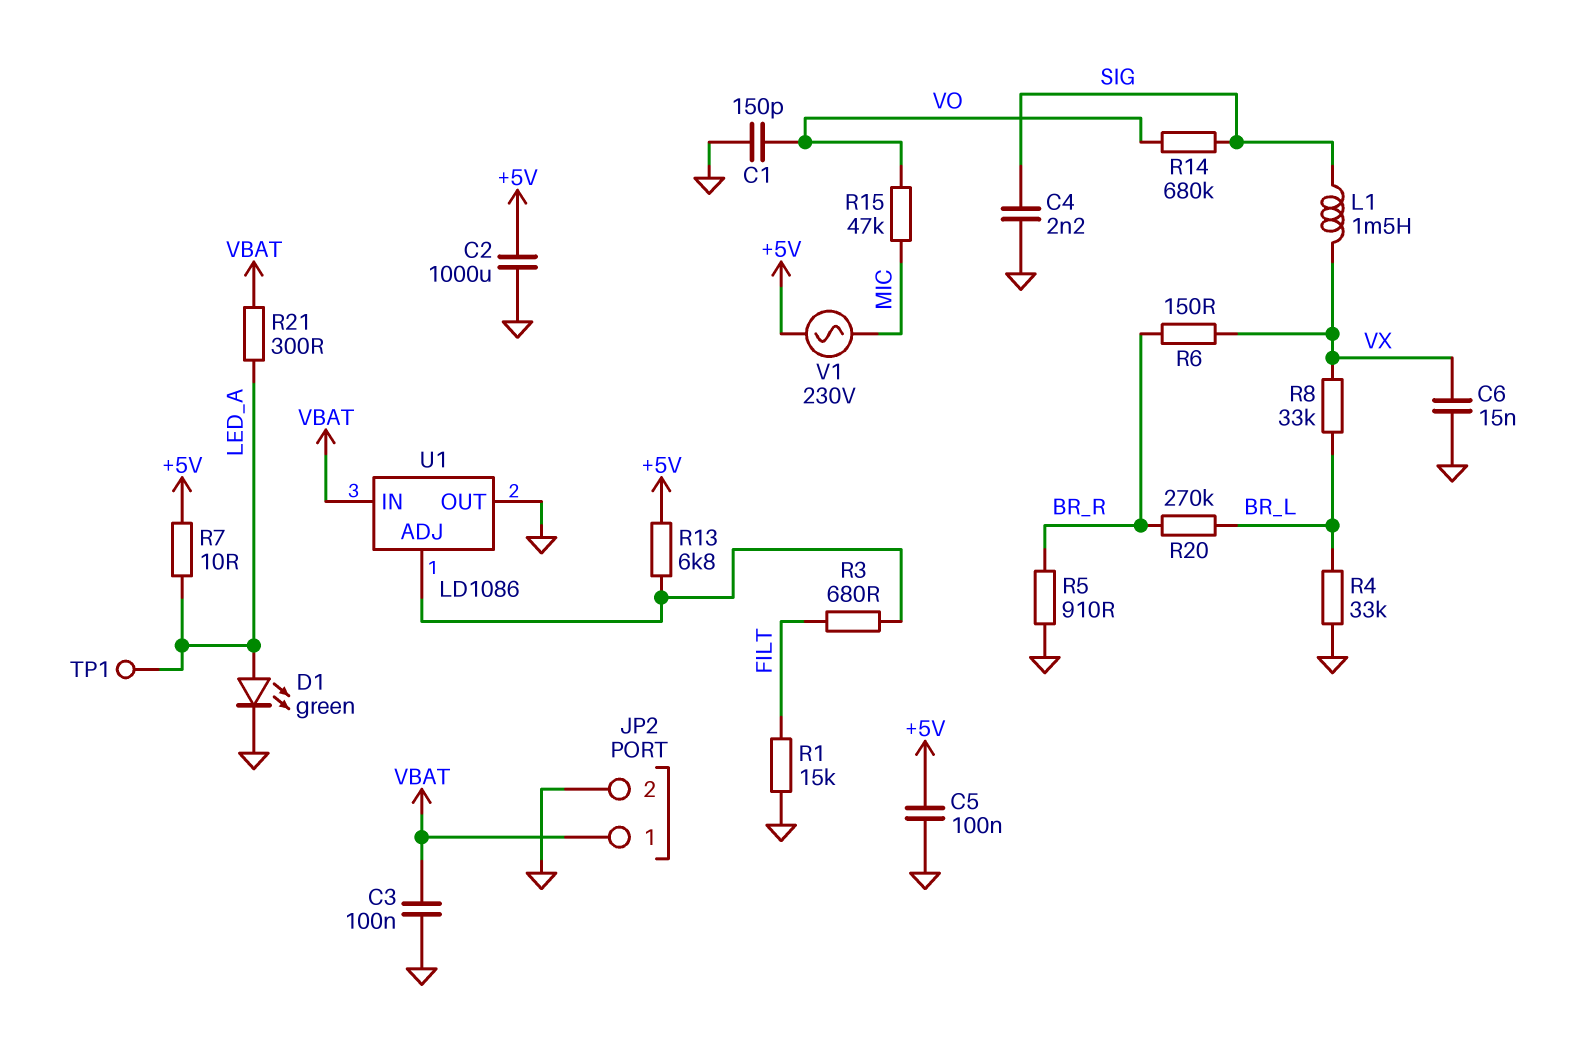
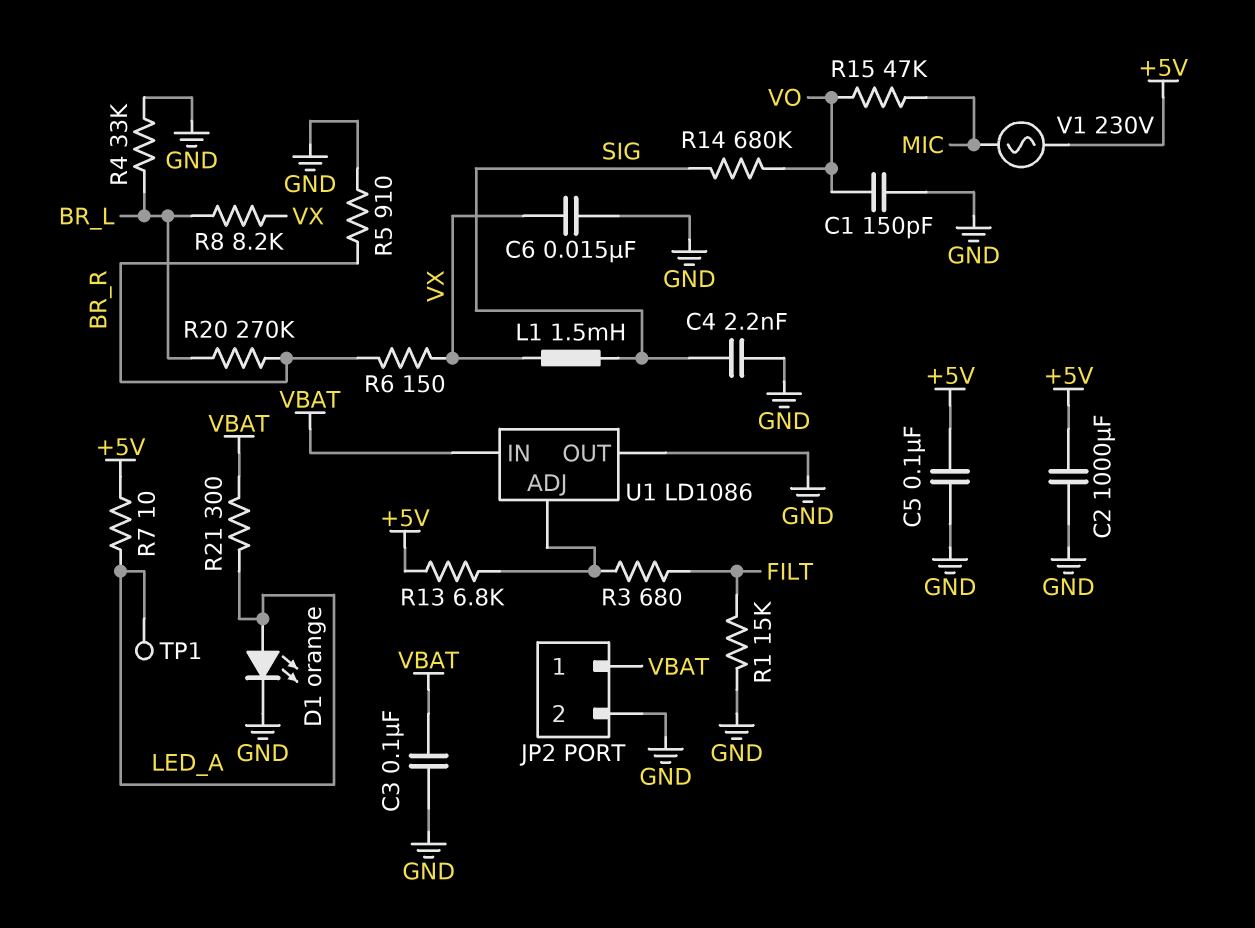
D1: LED green (A LED_A, K GND) -> LED orange (A LED_A, K GND)
R8: 33k (BR_L, VX) -> 8.2k (BR_L, VX)

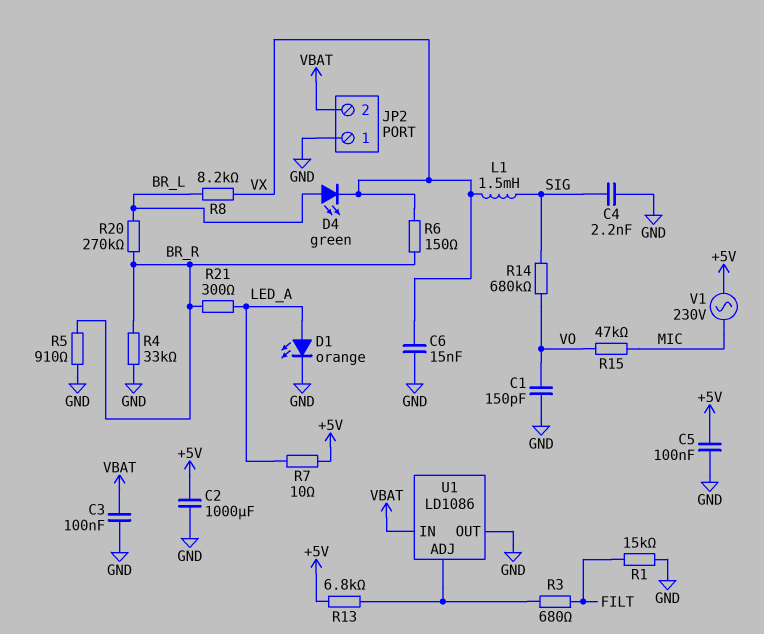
D4: none -> LED green (A BR_L, K VX)
JP2 pin 1: VBAT -> GND
JP2 pin 2: GND -> VBAT
R4: 33k (BR_L, GND) -> 33k (BR_R, GND)
R21: 300 (LED_A, VBAT) -> 300 (BR_R, LED_A)
TP1: test point (LED_A) -> none

